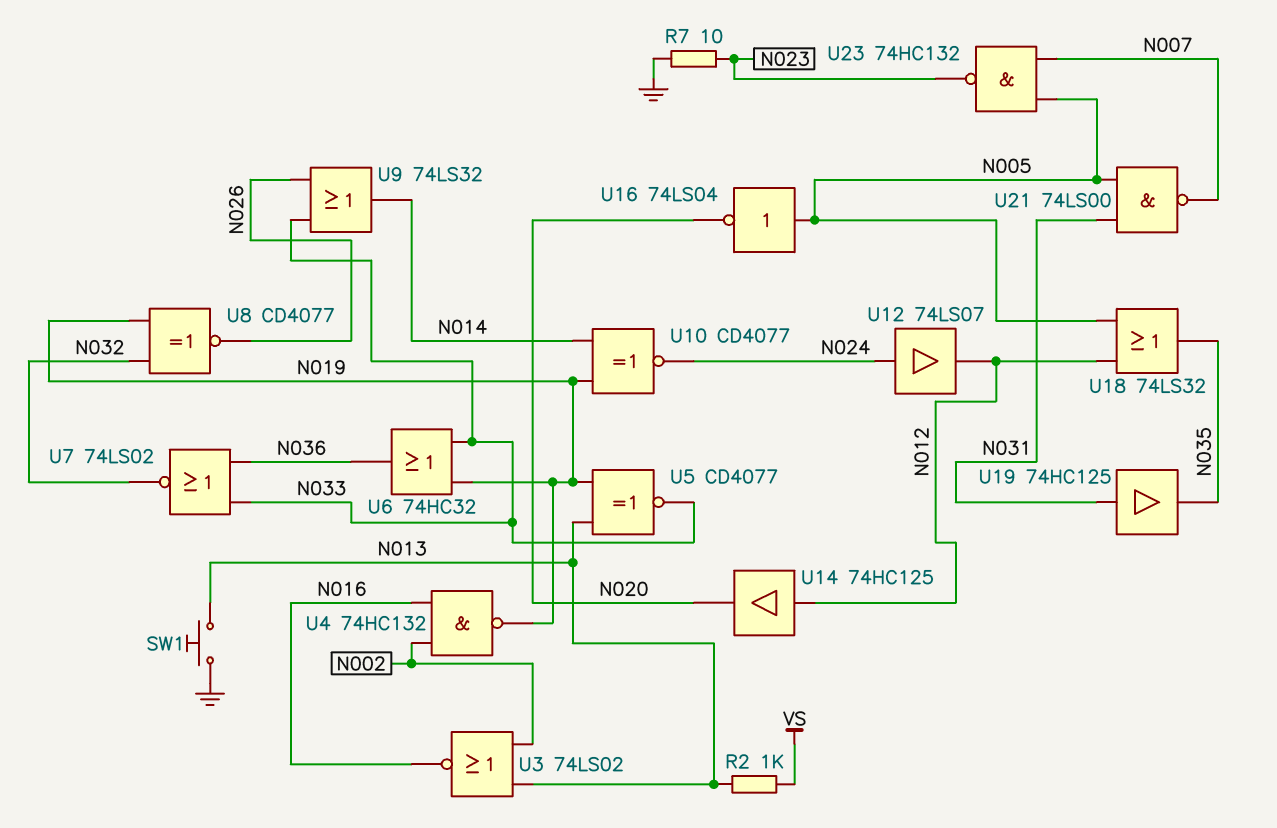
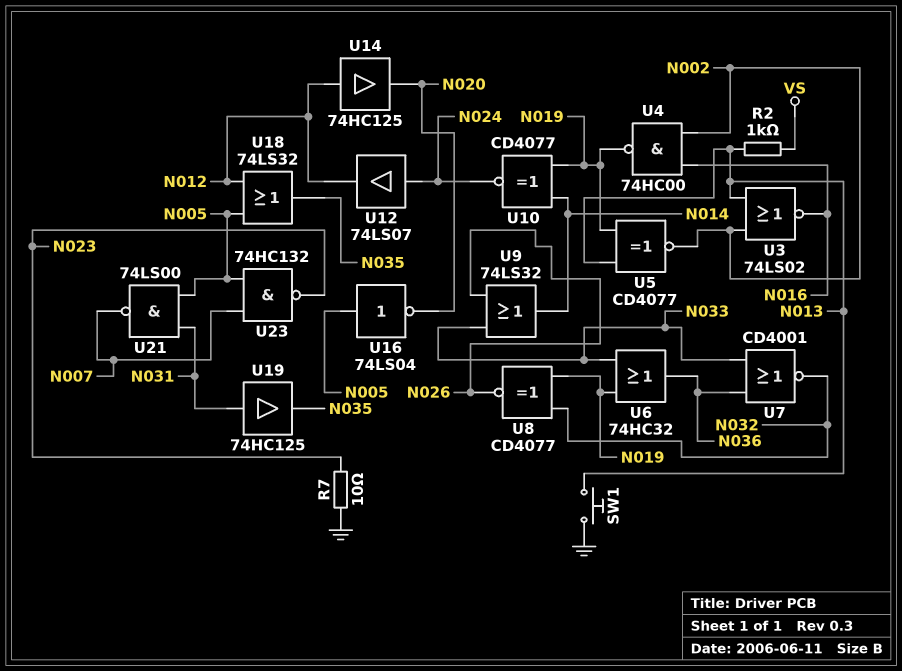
U4: NAND 74HC132 (in N002, in N016, out N019) -> NAND 74HC00 (in N002, in N016, out N019)
U5: XNOR CD4077 (in N013, in N019, out N033) -> XNOR CD4077 (in N013, in N019, out N002)
U7: NOR 74LS02 (in N033, in N036, out N032) -> NOR CD4001 (in N033, in N036, out N032)

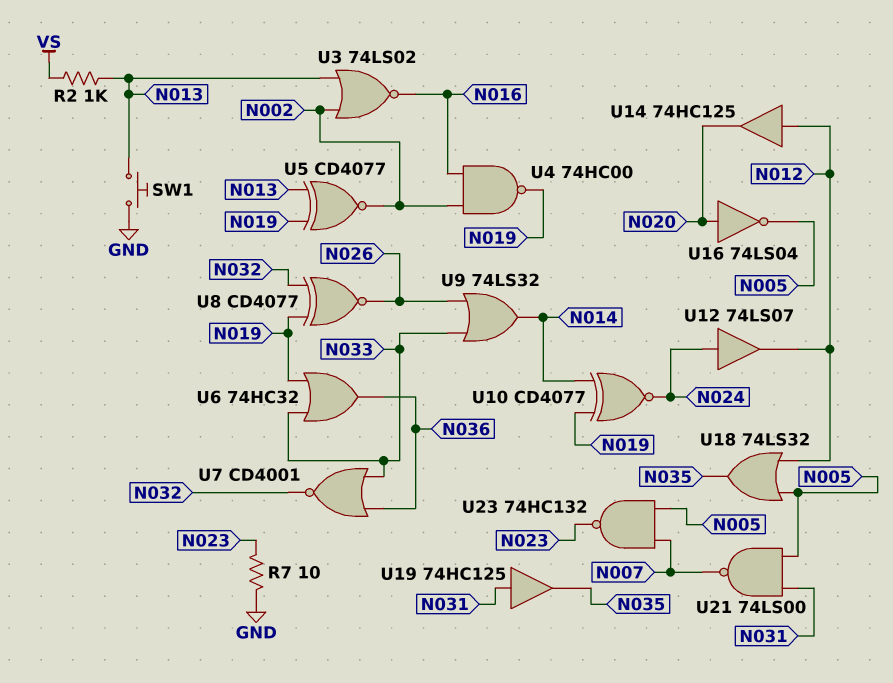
U16: NOT 74LS04 (in N005, out N020) -> NOT 74LS04 (in N020, out N005)

